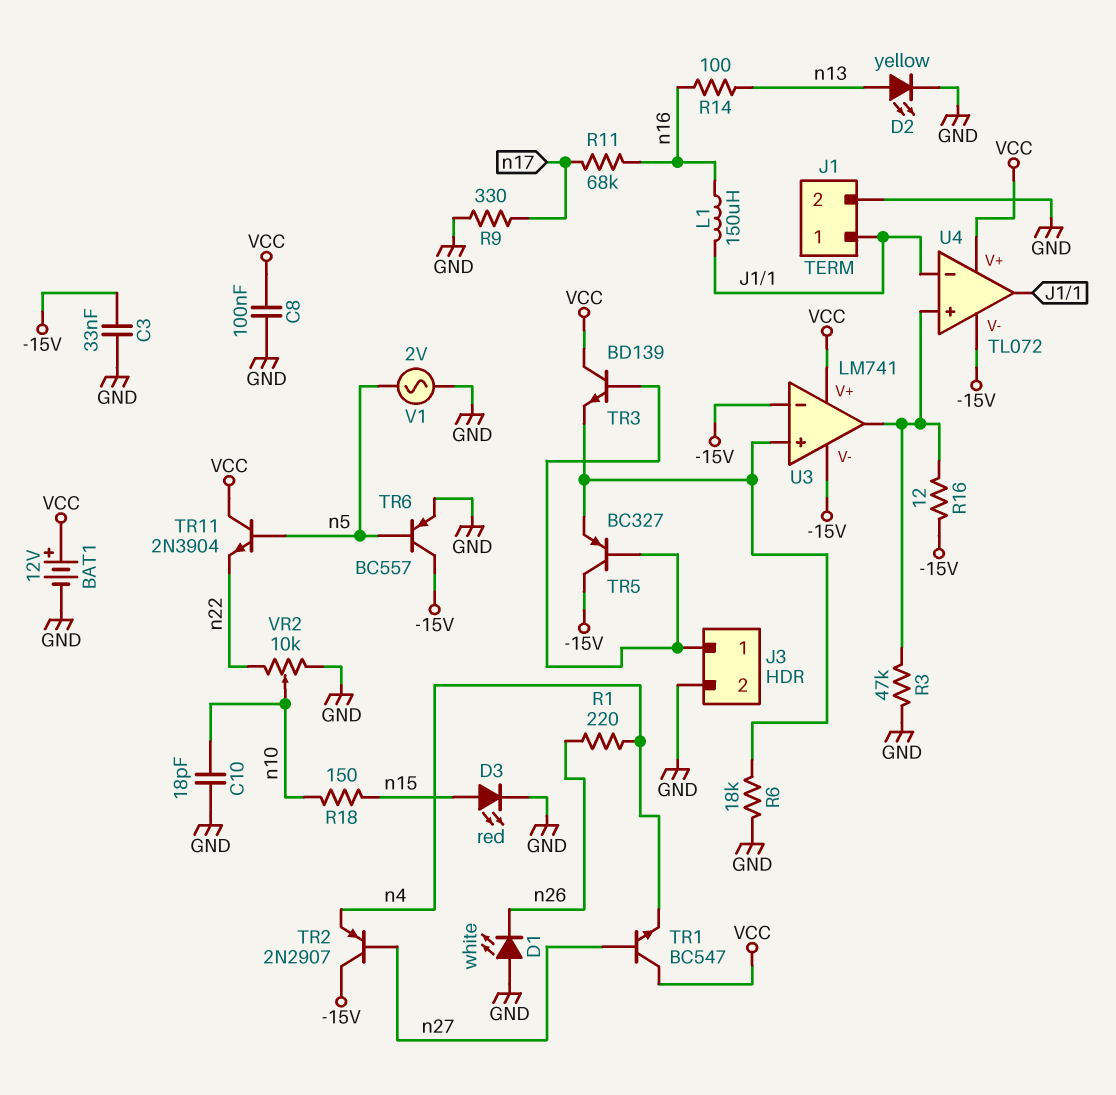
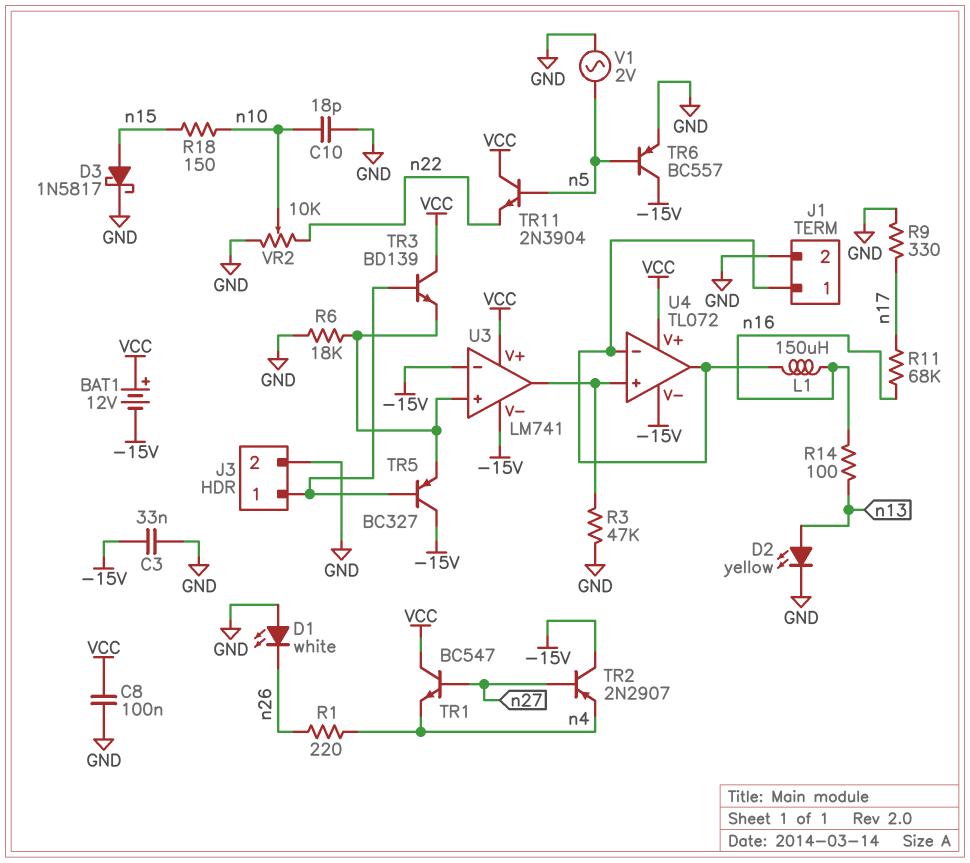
BAT1: 12V (plus VCC, minus GND) -> 12V (plus VCC, minus -15V)
D3: LED red (A n15, K GND) -> schottky 1N5817 (A n15, K GND)
R16: 12 (-15V, U3/out) -> none

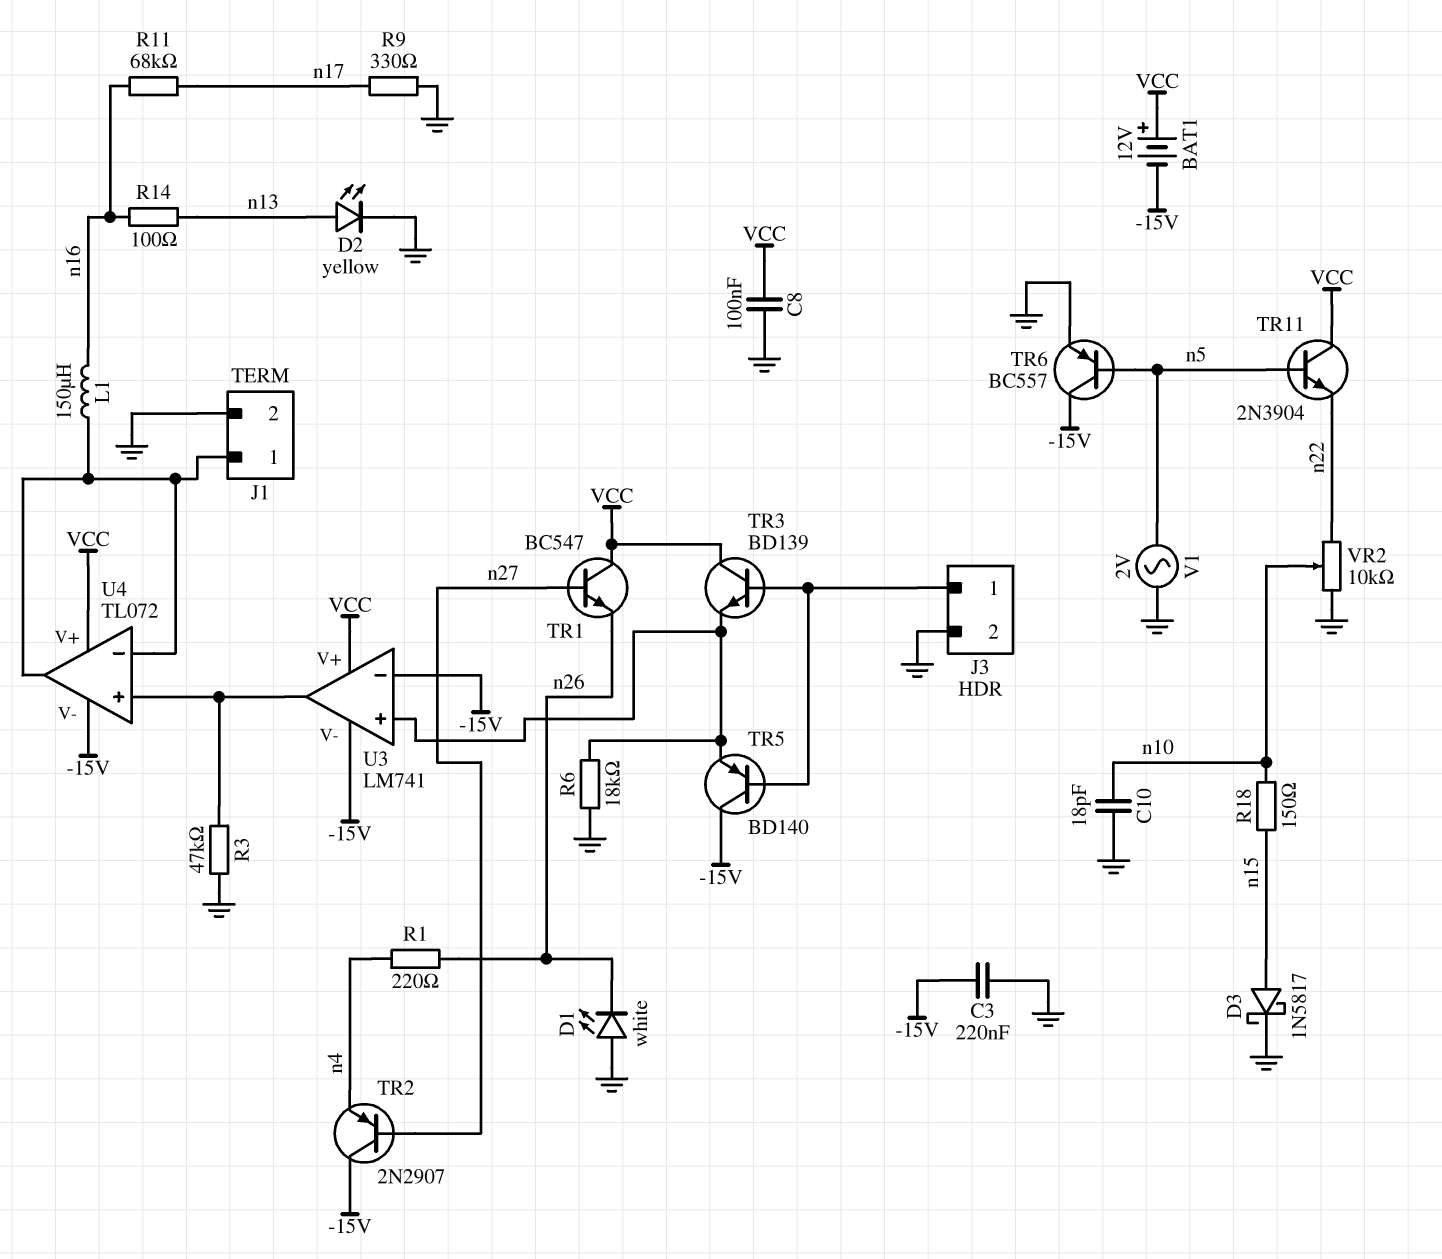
C3: 33nF (-15V, GND) -> 220nF (-15V, GND)
TR1: NPN BC547 (B n27, C VCC, E n4) -> NPN BC547 (B n27, C VCC, E n26)
TR5: PNP BC327 (B J3/1, C -15V, E U3/in+) -> PNP BD140 (B J3/1, C -15V, E U3/in+)

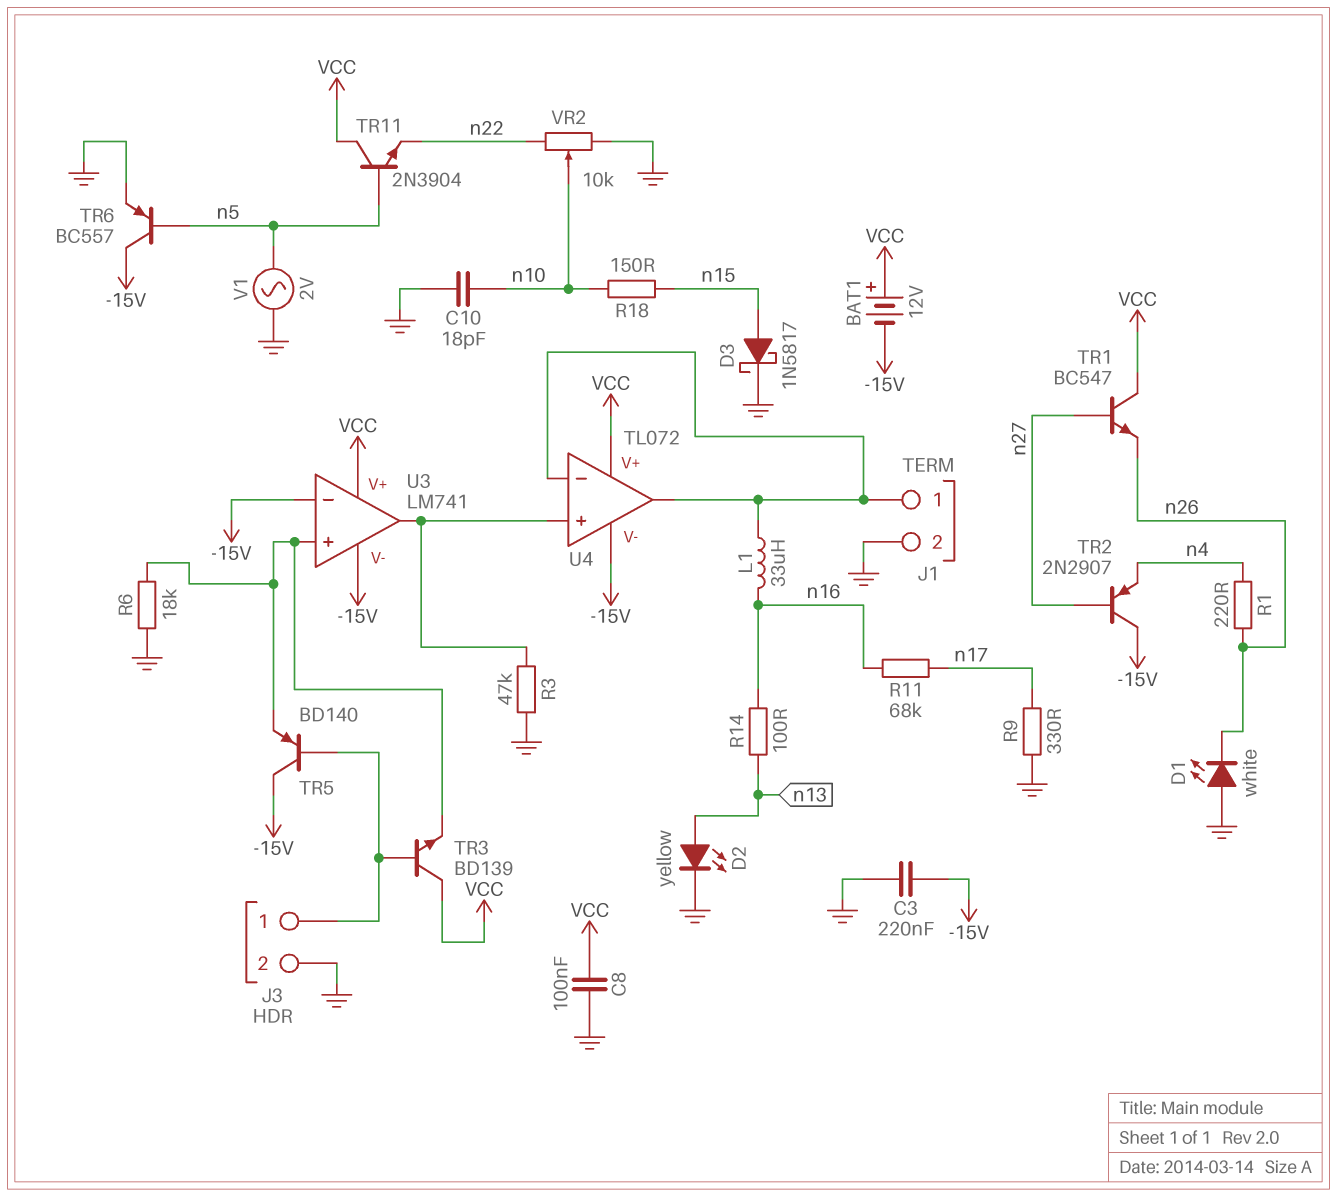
L1: 150uH (J1/1, n16) -> 33uH (J1/1, n16)

